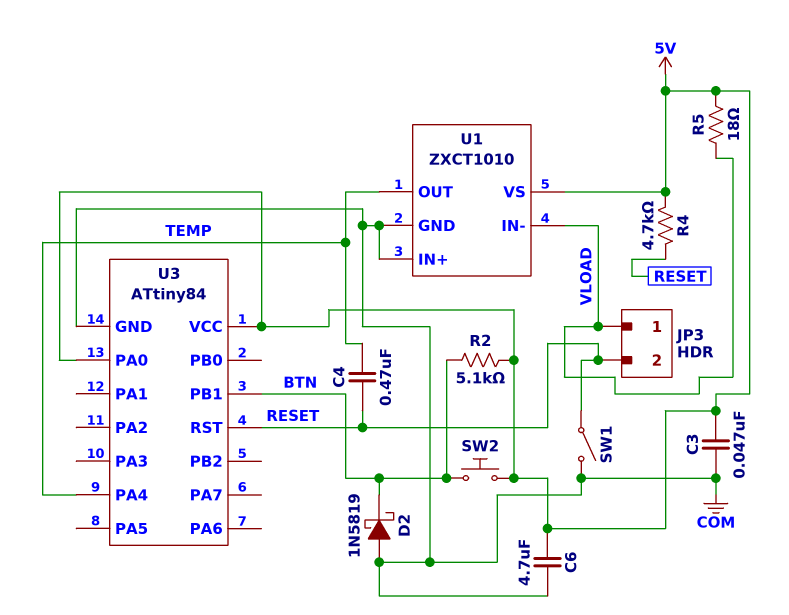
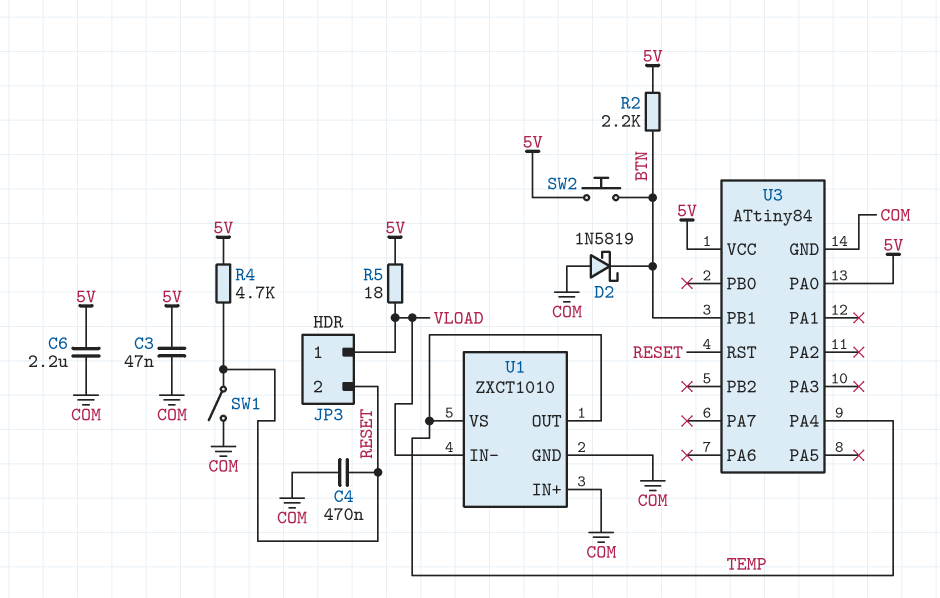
C4: 470nF (RESET, TEMP) -> 470nF (COM, RESET)
C6: 4.7uF (5V, COM) -> 2.2uF (5V, COM)
R2: 5.1k (5V, BTN) -> 2.2k (5V, BTN)
U1 pin VS: 5V -> TEMP

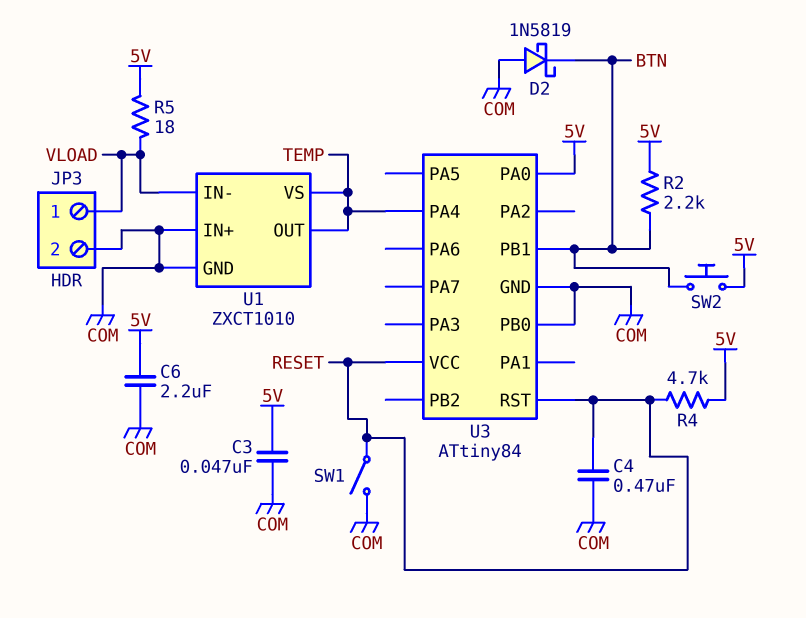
JP3 pin 2: RESET -> COM
U3 pin PB0: none -> COM
U3 pin VCC: 5V -> RESET

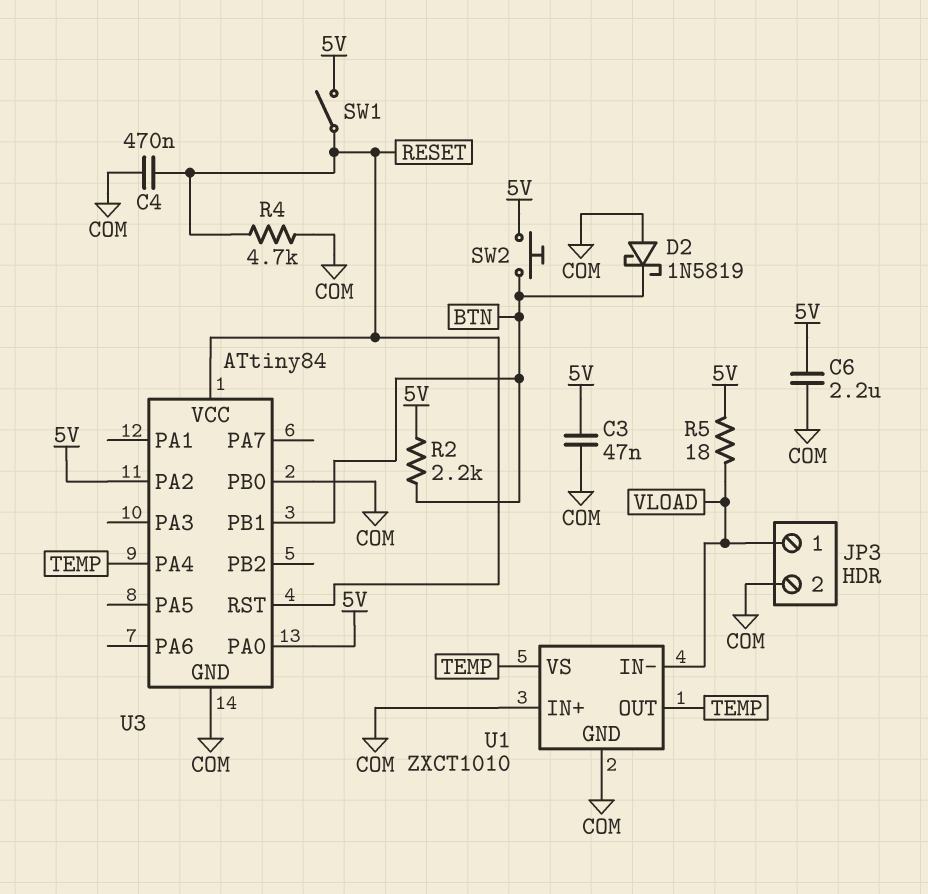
R4: 4.7k (5V, RESET) -> 4.7k (COM, RESET)
SW1: switch (COM, RESET) -> switch (5V, RESET)
U3 pin PA2: none -> 5V

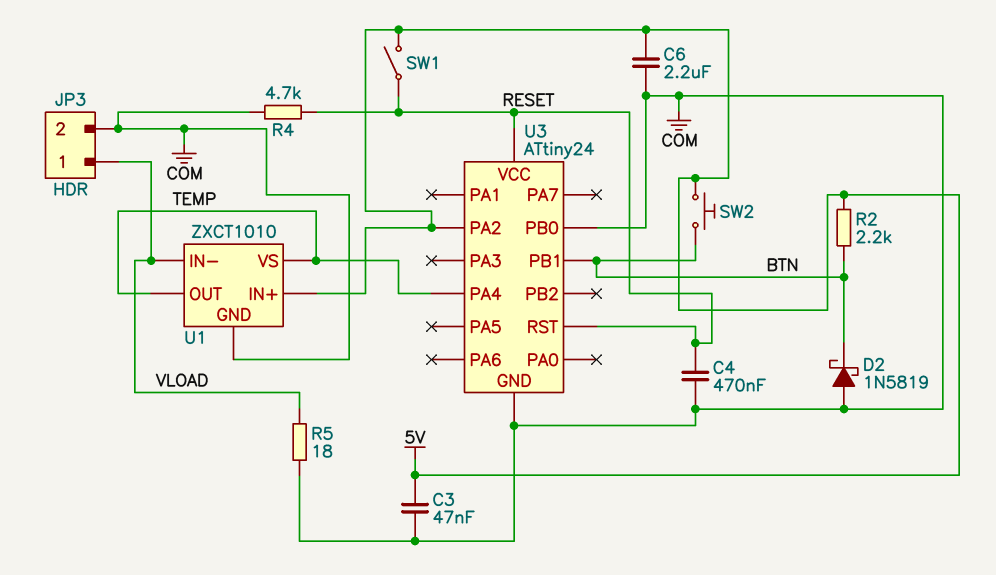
R5: 18 (5V, VLOAD) -> 18 (COM, VLOAD)
U1 pin IN+: COM -> 5V
U3: ATtiny84 -> ATtiny24
U3 pin PA0: 5V -> none

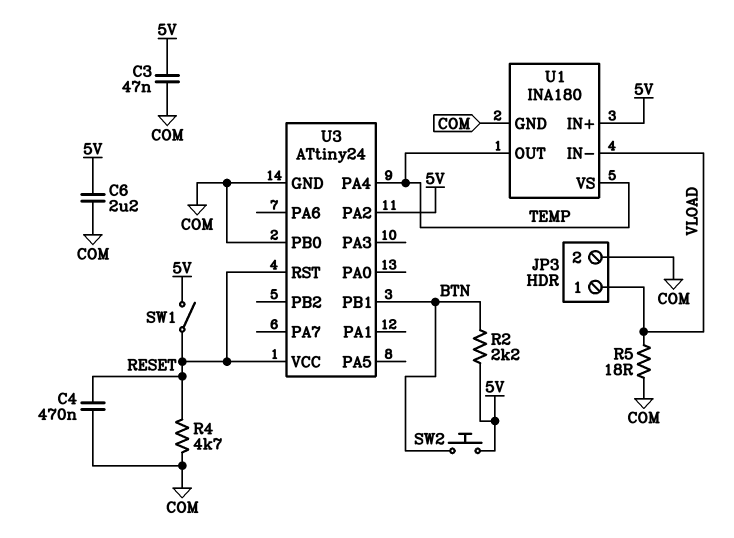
D2: schottky 1N5819 (A COM, K BTN) -> none
U1: ZXCT1010 -> INA180

